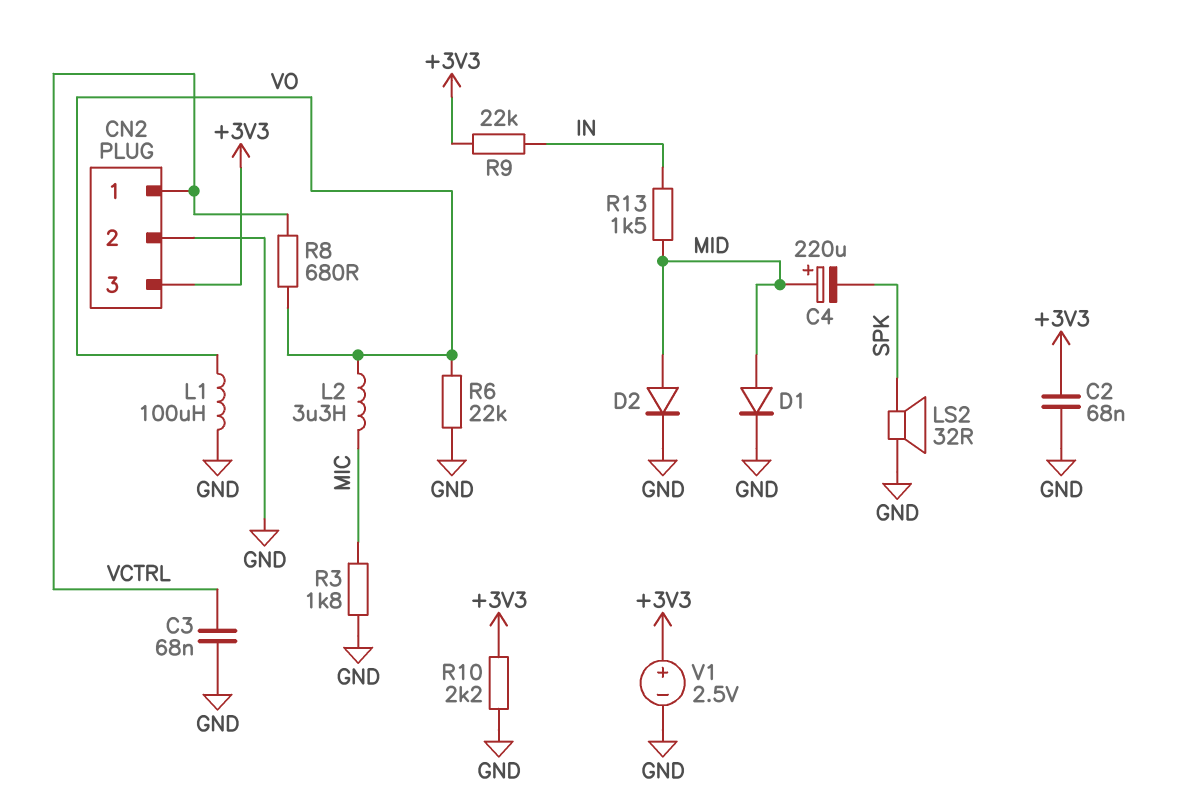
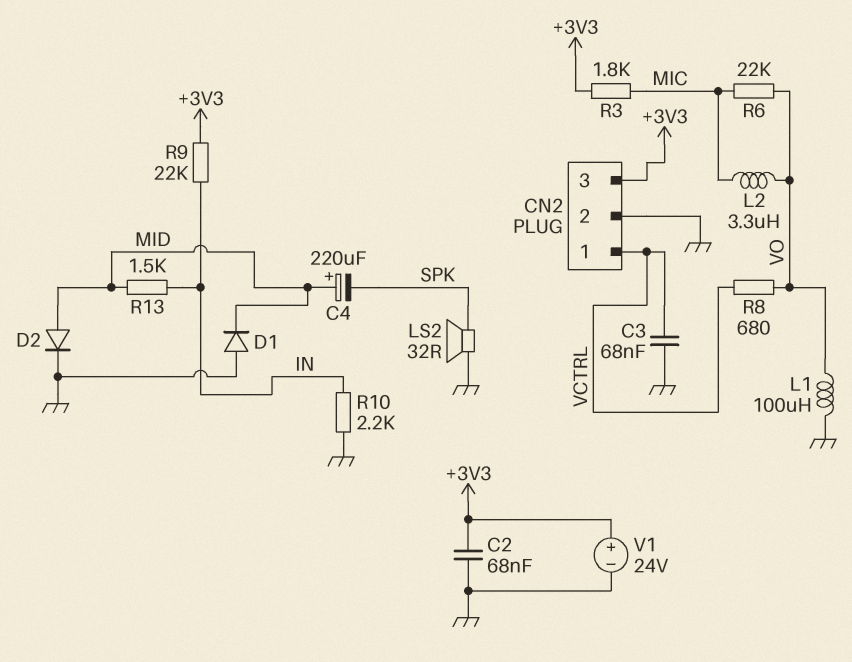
D1: diode (A MID, K GND) -> diode (A GND, K MID)
R3: 1.8k (GND, MIC) -> 1.8k (+3V3, MIC)
R6: 22k (GND, VO) -> 22k (MIC, VO)
R10: 2.2k (+3V3, GND) -> 2.2k (GND, IN)
V1: 2.5V (plus +3V3, minus GND) -> 24V (plus +3V3, minus GND)

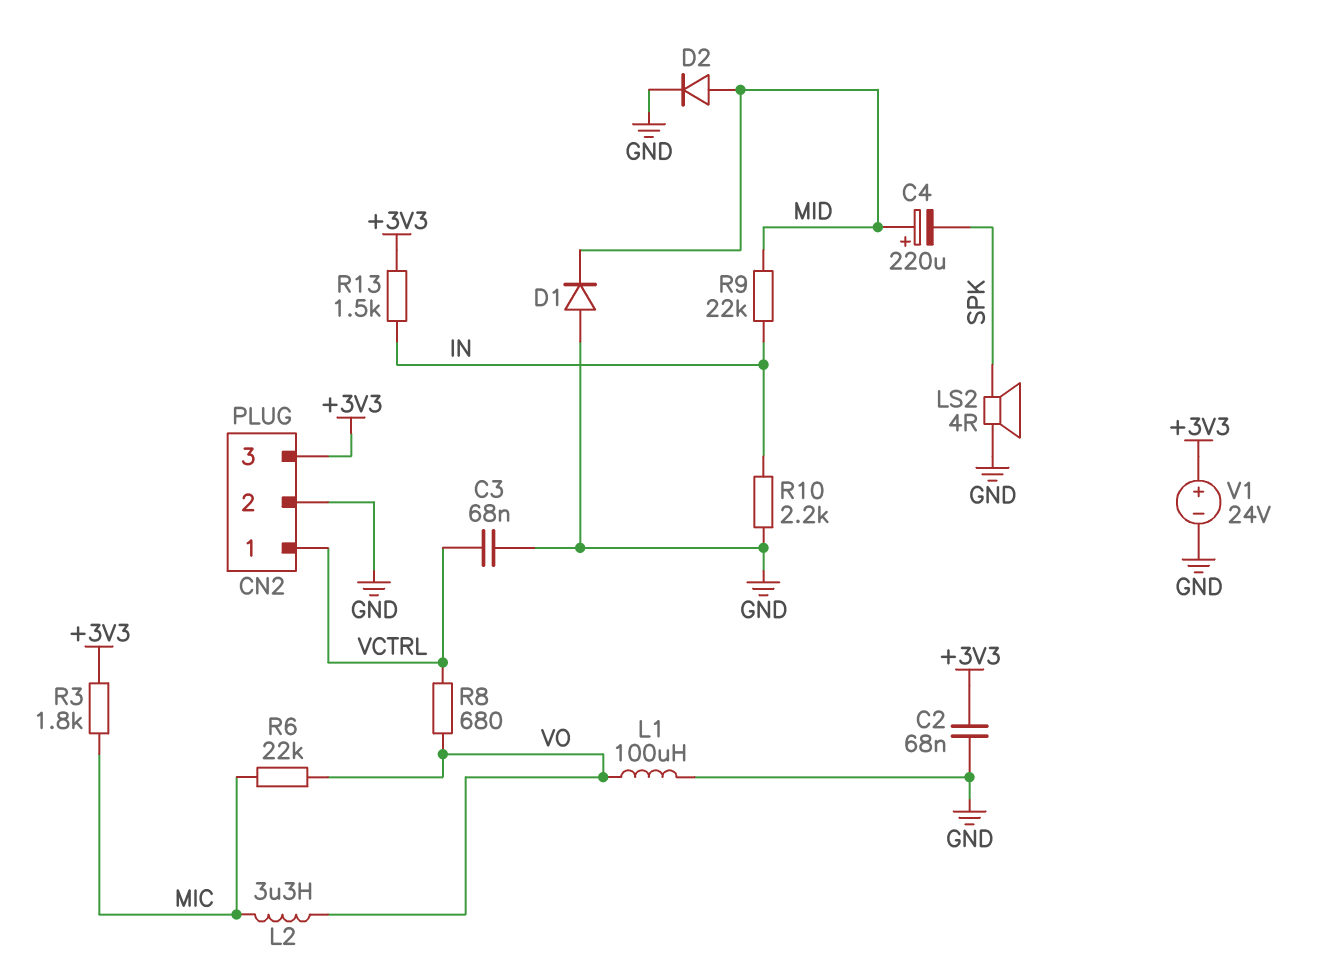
LS2: speaker 32R (GND, SPK) -> speaker 4R (GND, SPK)
R9: 22k (+3V3, IN) -> 22k (IN, MID)
R13: 1.5k (IN, MID) -> 1.5k (+3V3, IN)

